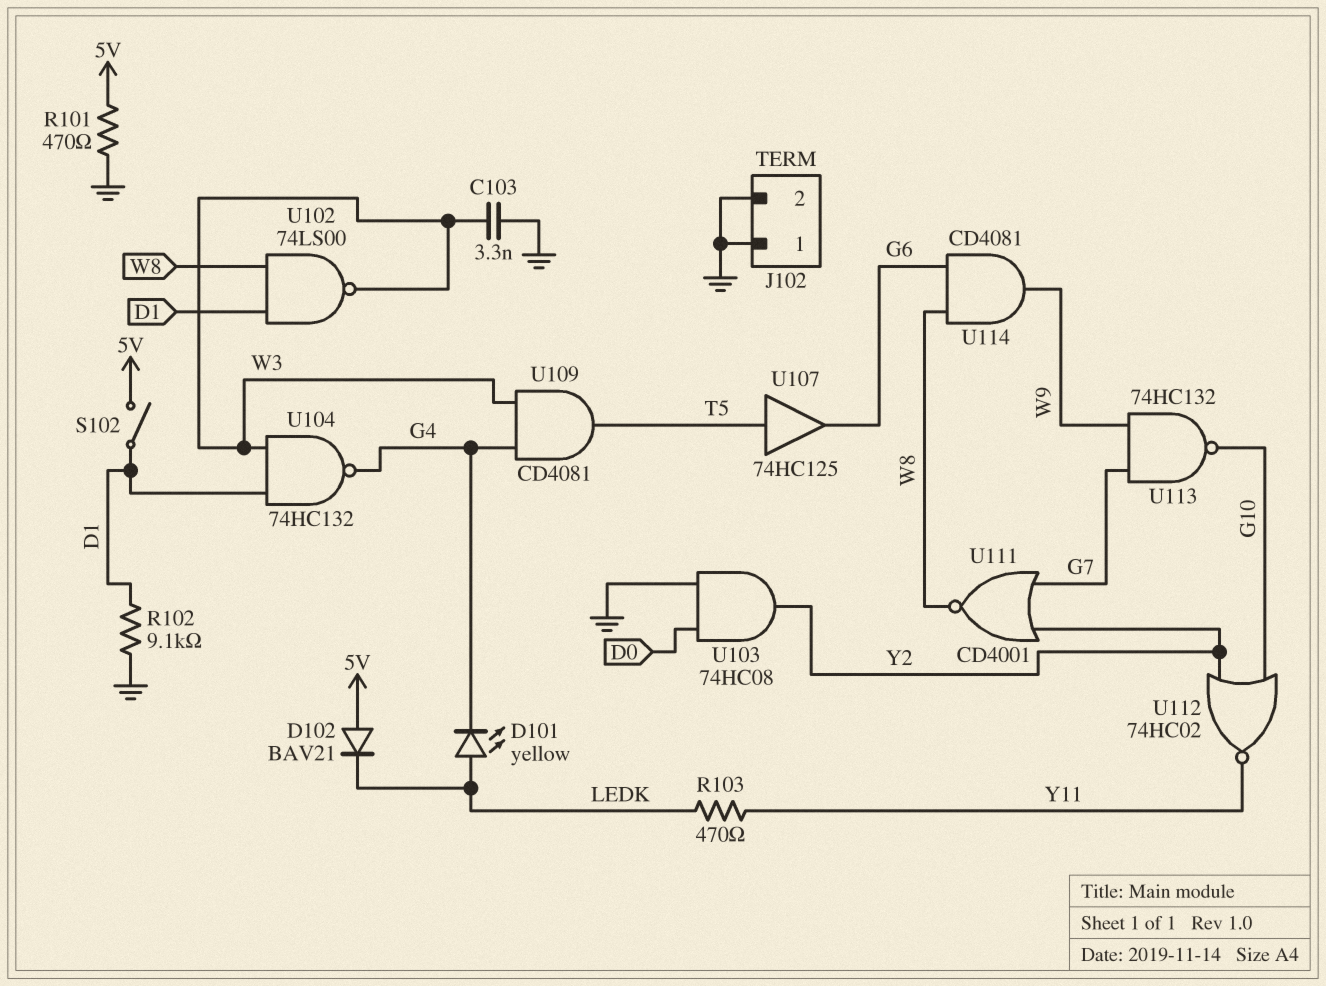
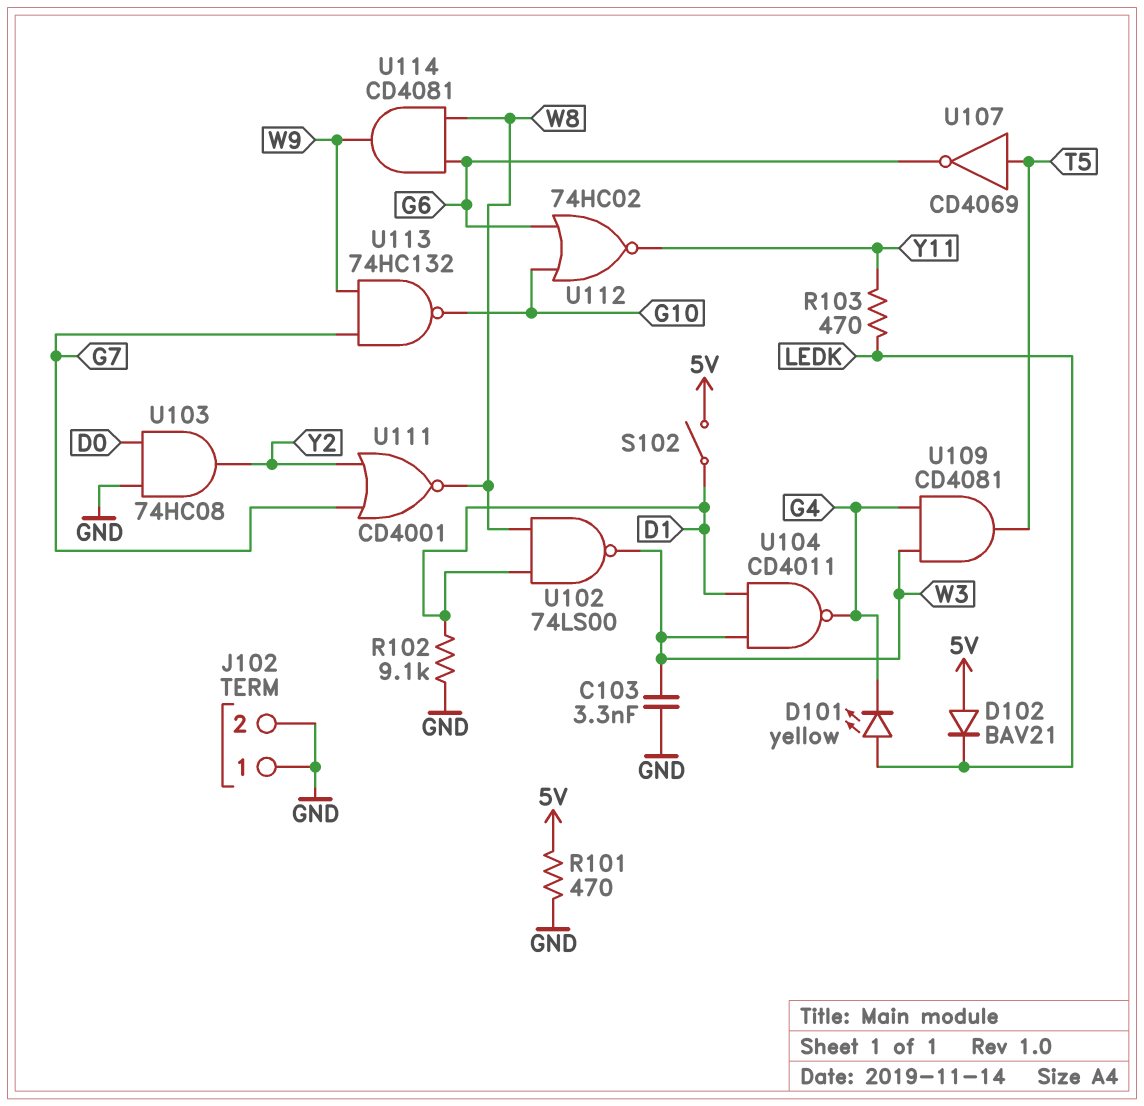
U104: NAND 74HC132 (in D1, in W3, out G4) -> NAND CD4011 (in D1, in W3, out G4)
U107: buffer 74HC125 (in T5, out G6) -> NOT CD4069 (in T5, out G6)
U112: NOR 74HC02 (in G10, in Y2, out Y11) -> NOR 74HC02 (in G6, in G10, out Y11)

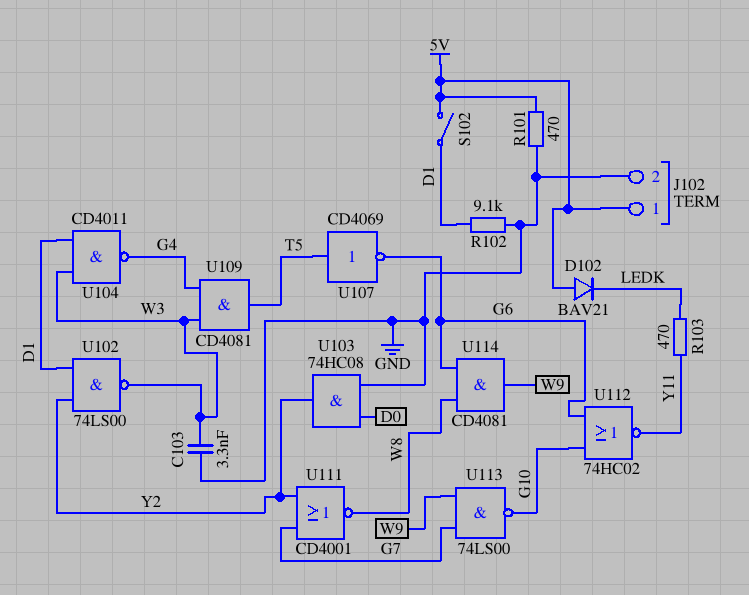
D101: LED yellow (A LEDK, K G4) -> none
J102 pin 1: GND -> 5V
U102: NAND 74LS00 (in D1, in W8, out W3) -> NAND 74LS00 (in D1, in Y2, out W3)
U113: NAND 74HC132 (in G7, in W9, out G10) -> NAND 74LS00 (in G7, in W9, out G10)

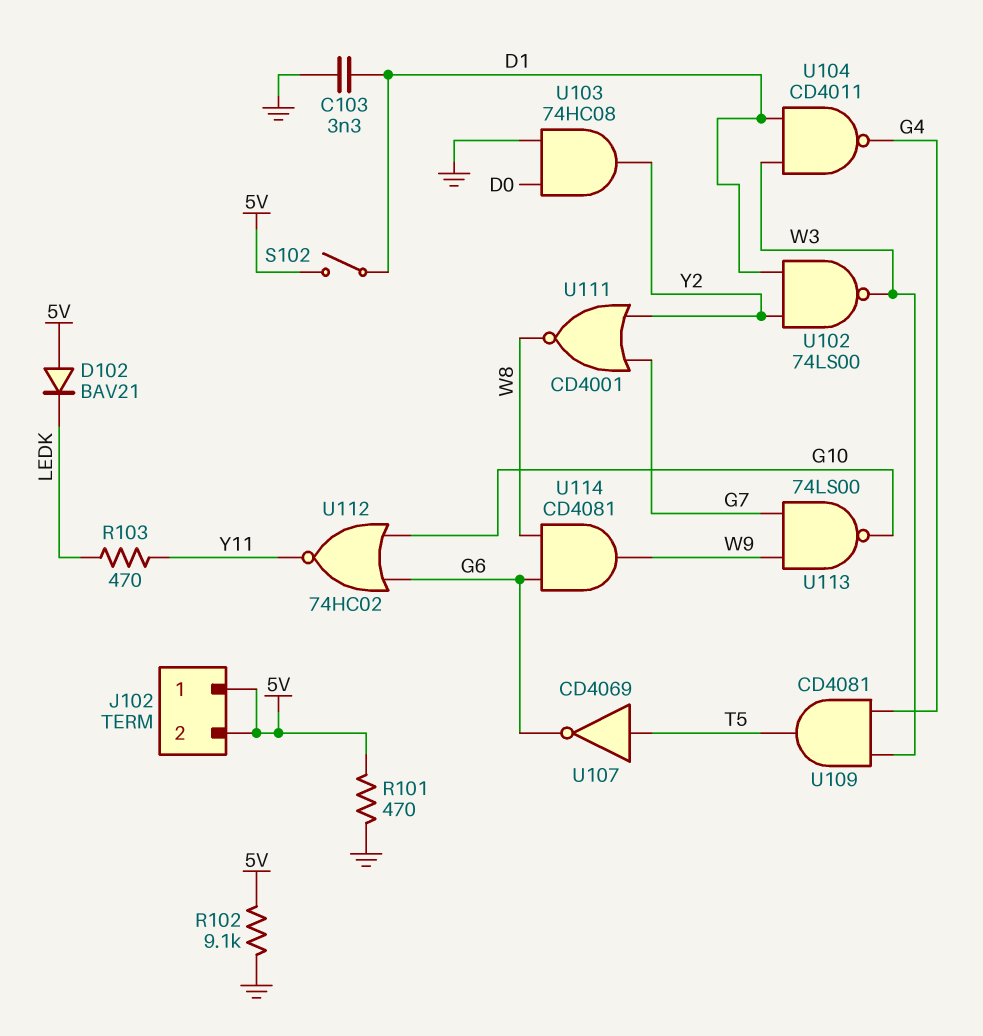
C103: 3.3nF (GND, W3) -> 3.3nF (D1, GND)
J102 pin 2: GND -> 5V
R102: 9.1k (D1, GND) -> 9.1k (5V, GND)

